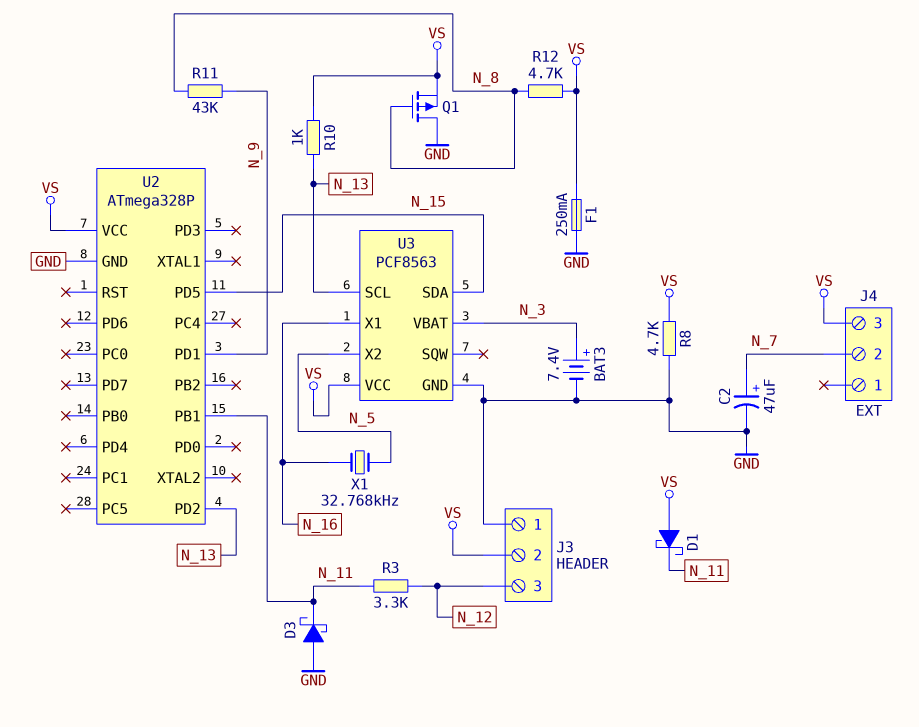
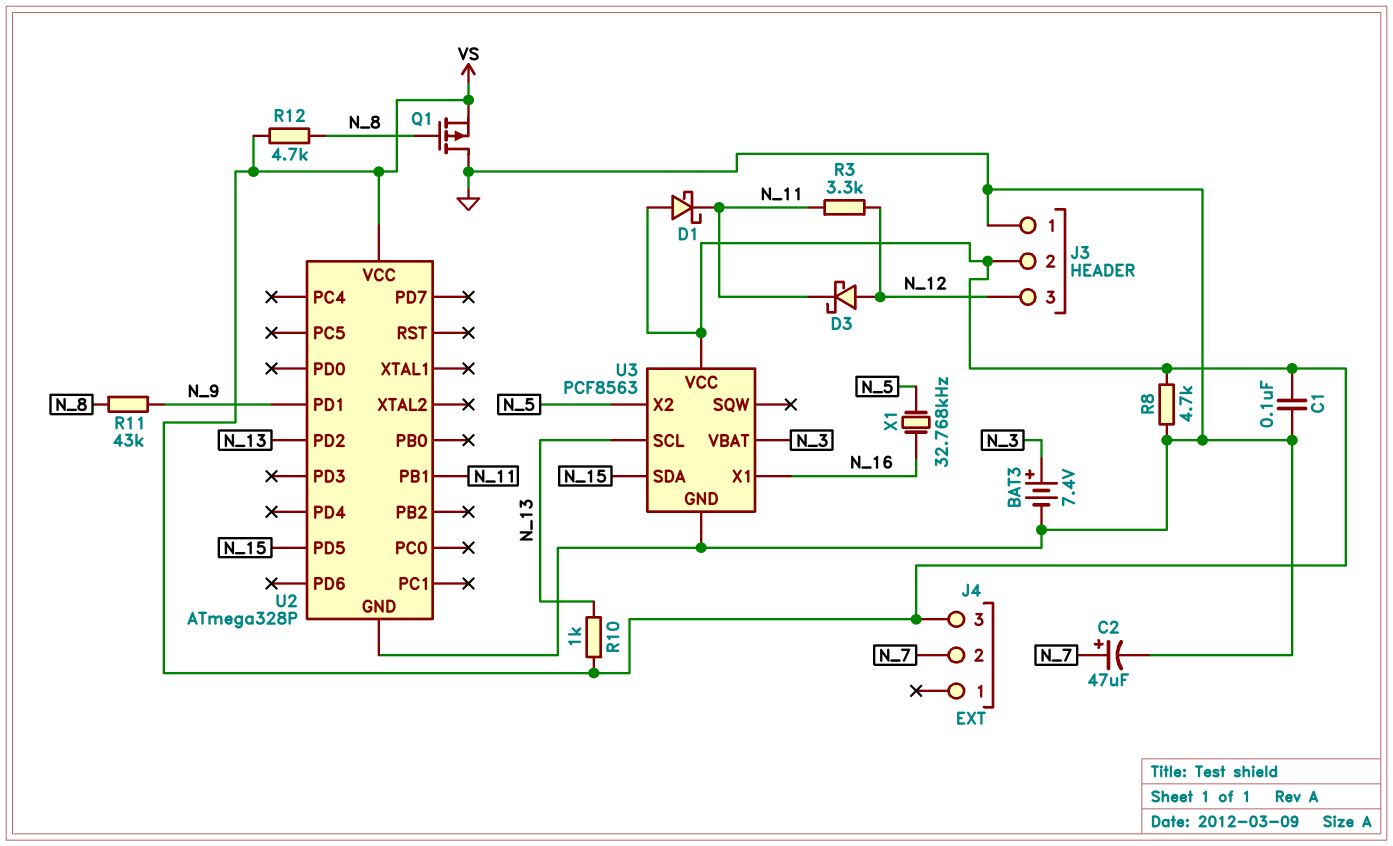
C1: none -> 100nF (GND, VS)
D3: schottky (A GND, K N_11) -> schottky (A N_12, K N_11)
F1: 250mA (GND, VS) -> none

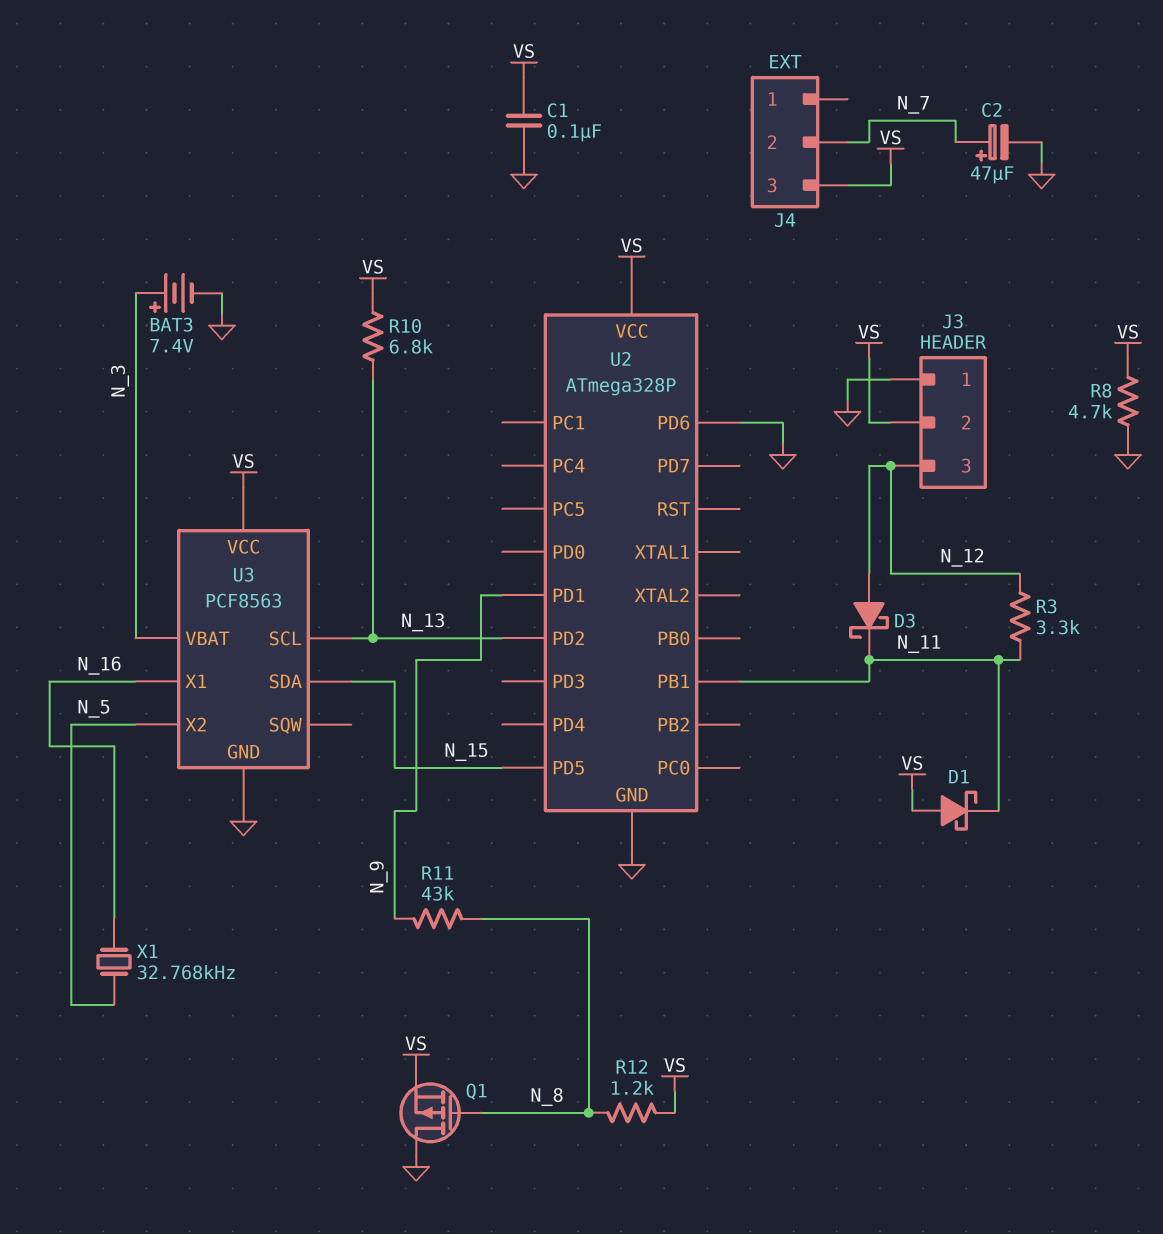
R10: 1k (N_13, VS) -> 6.8k (N_13, VS)
R12: 4.7k (N_8, VS) -> 1.2k (N_8, VS)
U2 pin PD6: none -> GND

